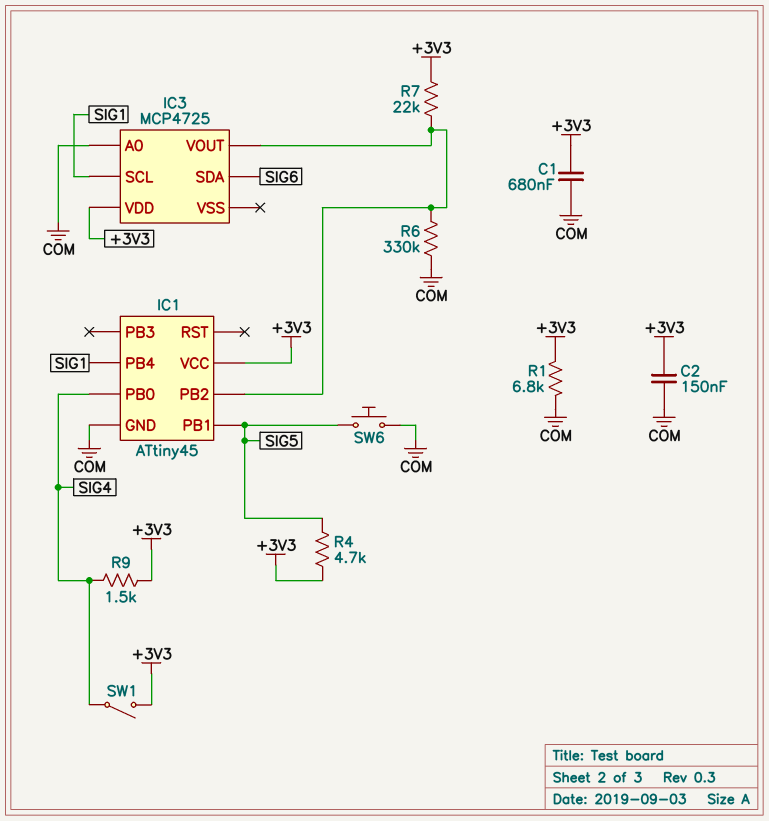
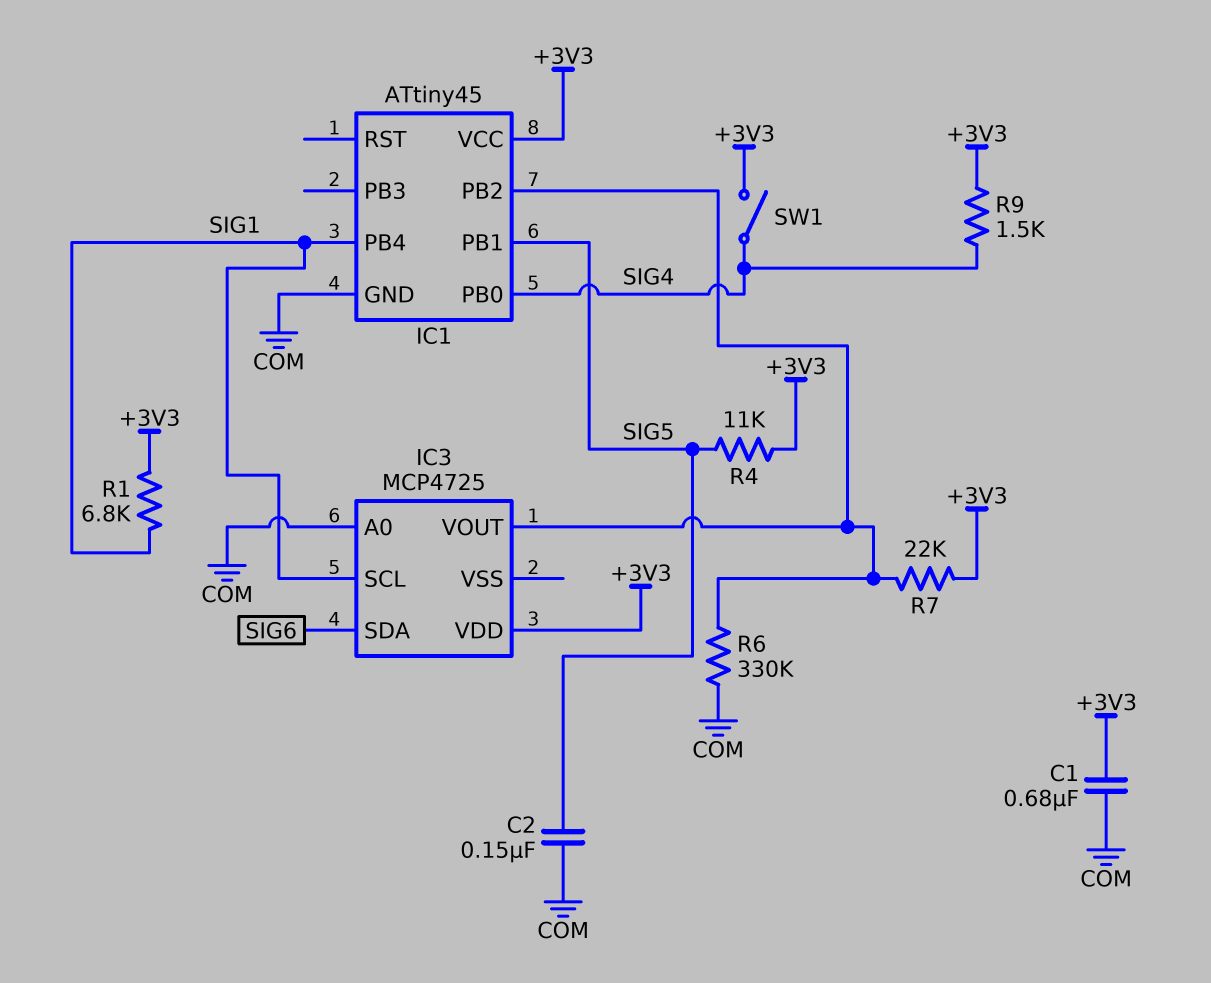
C2: 150nF (+3V3, COM) -> 150nF (COM, SIG5)
R1: 6.8k (+3V3, COM) -> 6.8k (+3V3, SIG1)
R4: 4.7k (+3V3, SIG5) -> 11k (+3V3, SIG5)
SW6: button (COM, SIG5) -> none

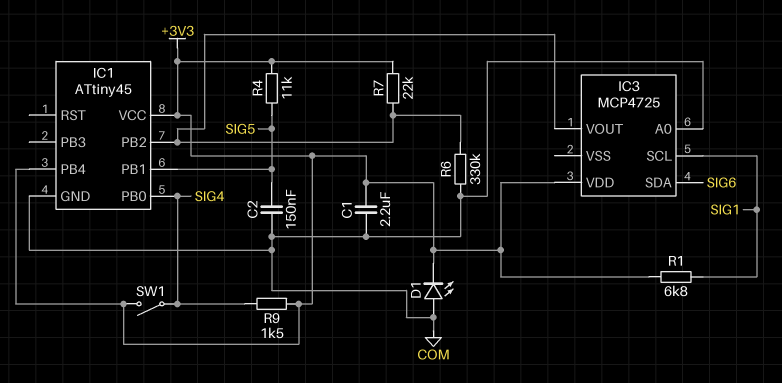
C1: 680nF (+3V3, COM) -> 2.2uF (+3V3, COM)
D1: none -> LED (A COM, K +3V3)
IC1 pin PB4: SIG1 -> +3V3

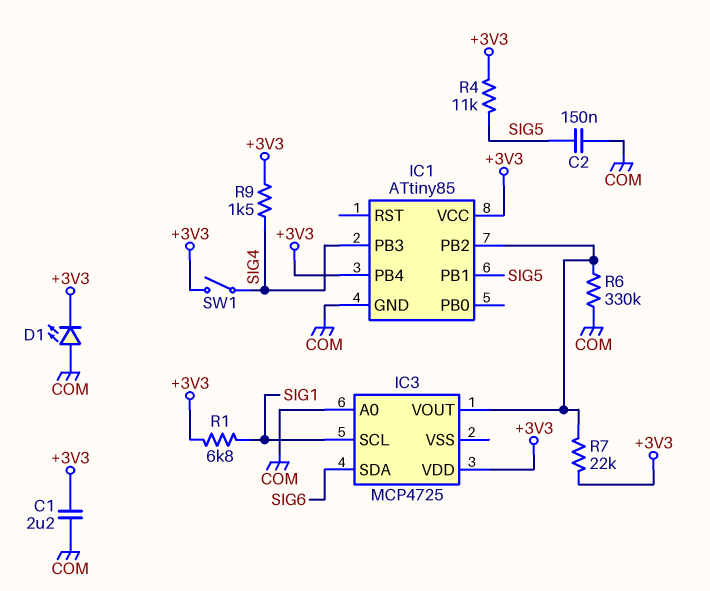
IC1: ATtiny45 -> ATtiny85
IC1 pin PB0: SIG4 -> none
IC1 pin PB3: none -> SIG4

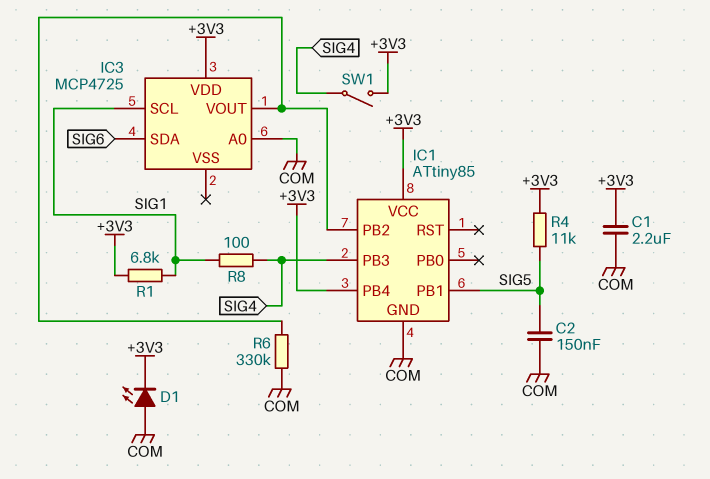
R7: 22k (+3V3, IC1/PB2) -> none
R8: none -> 100 (SIG1, SIG4)
R9: 1.5k (+3V3, SIG4) -> none

